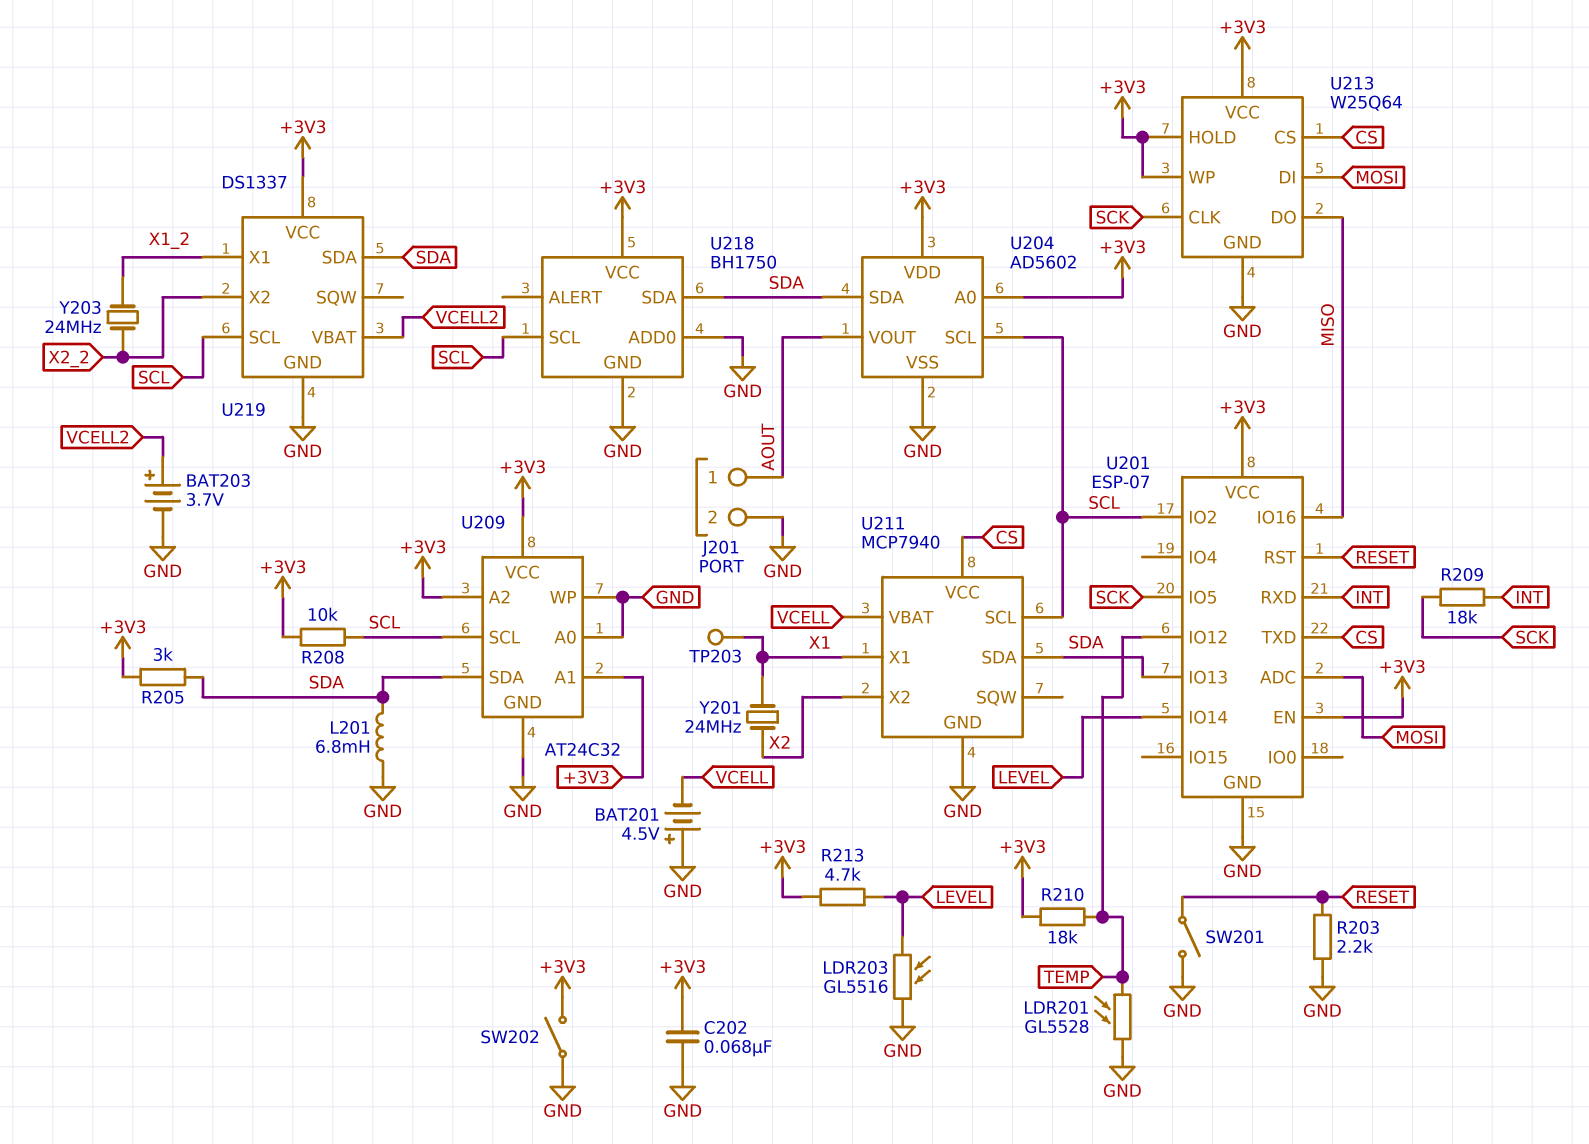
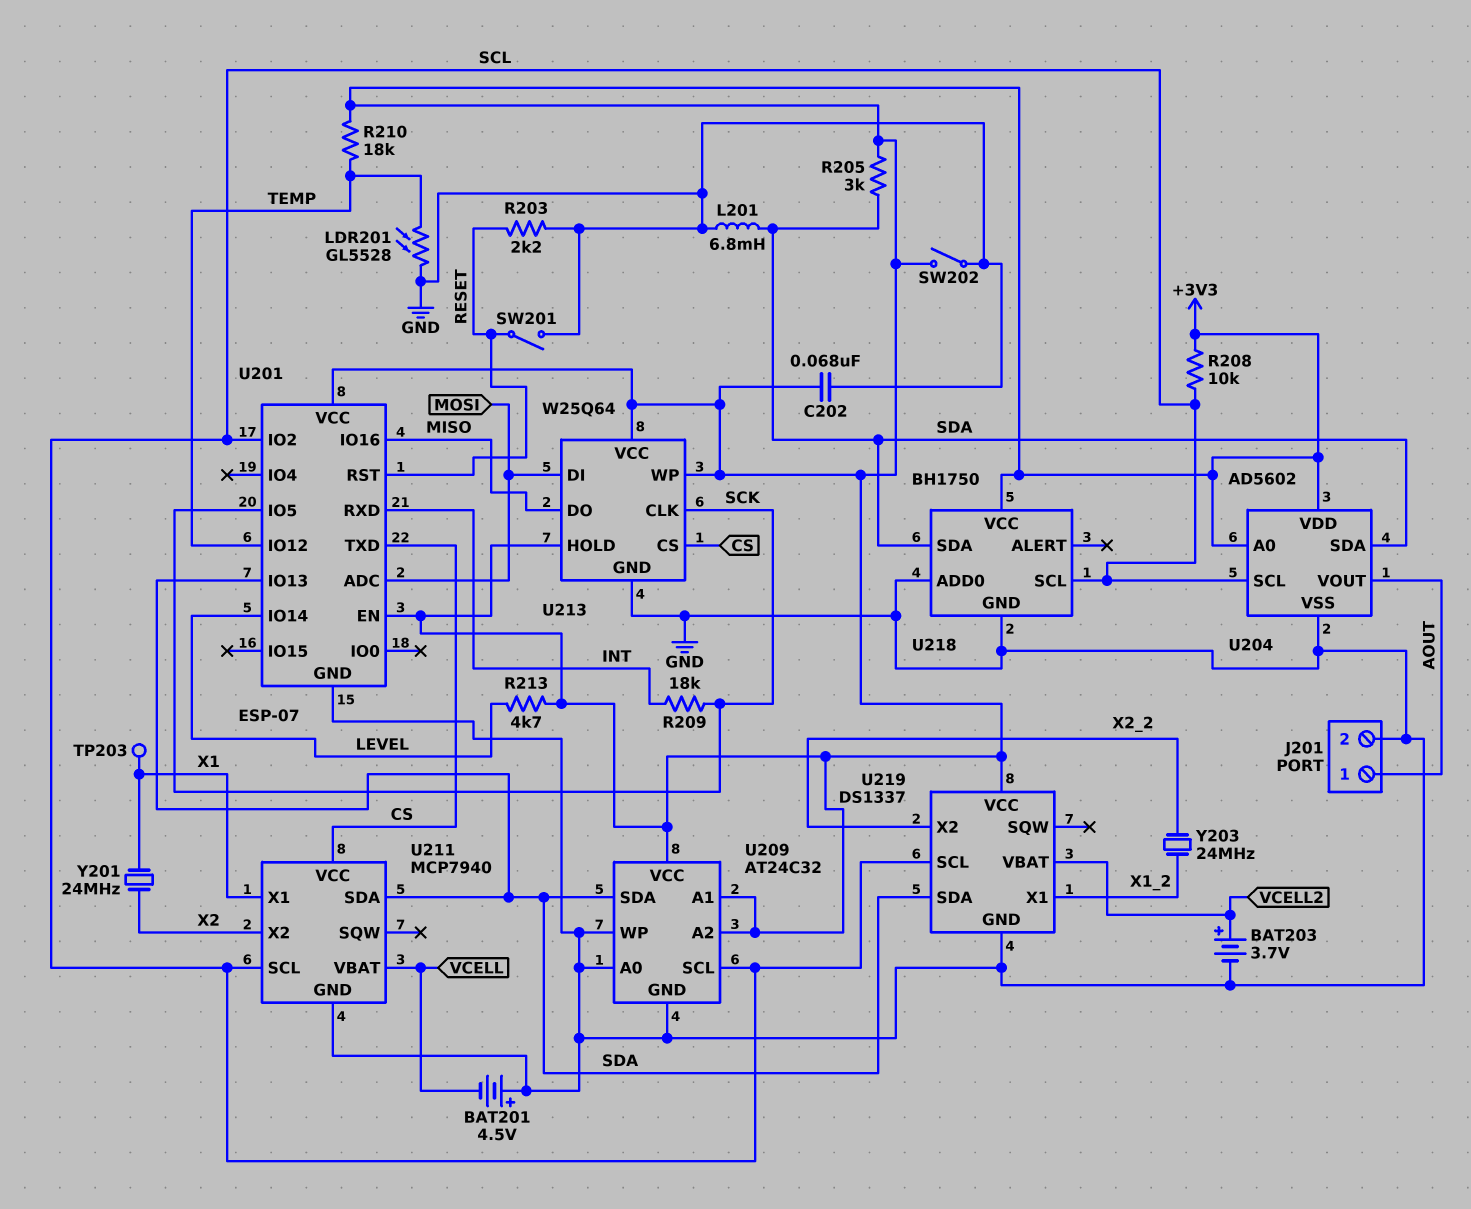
LDR203: GL5516 (GND, LEVEL) -> none

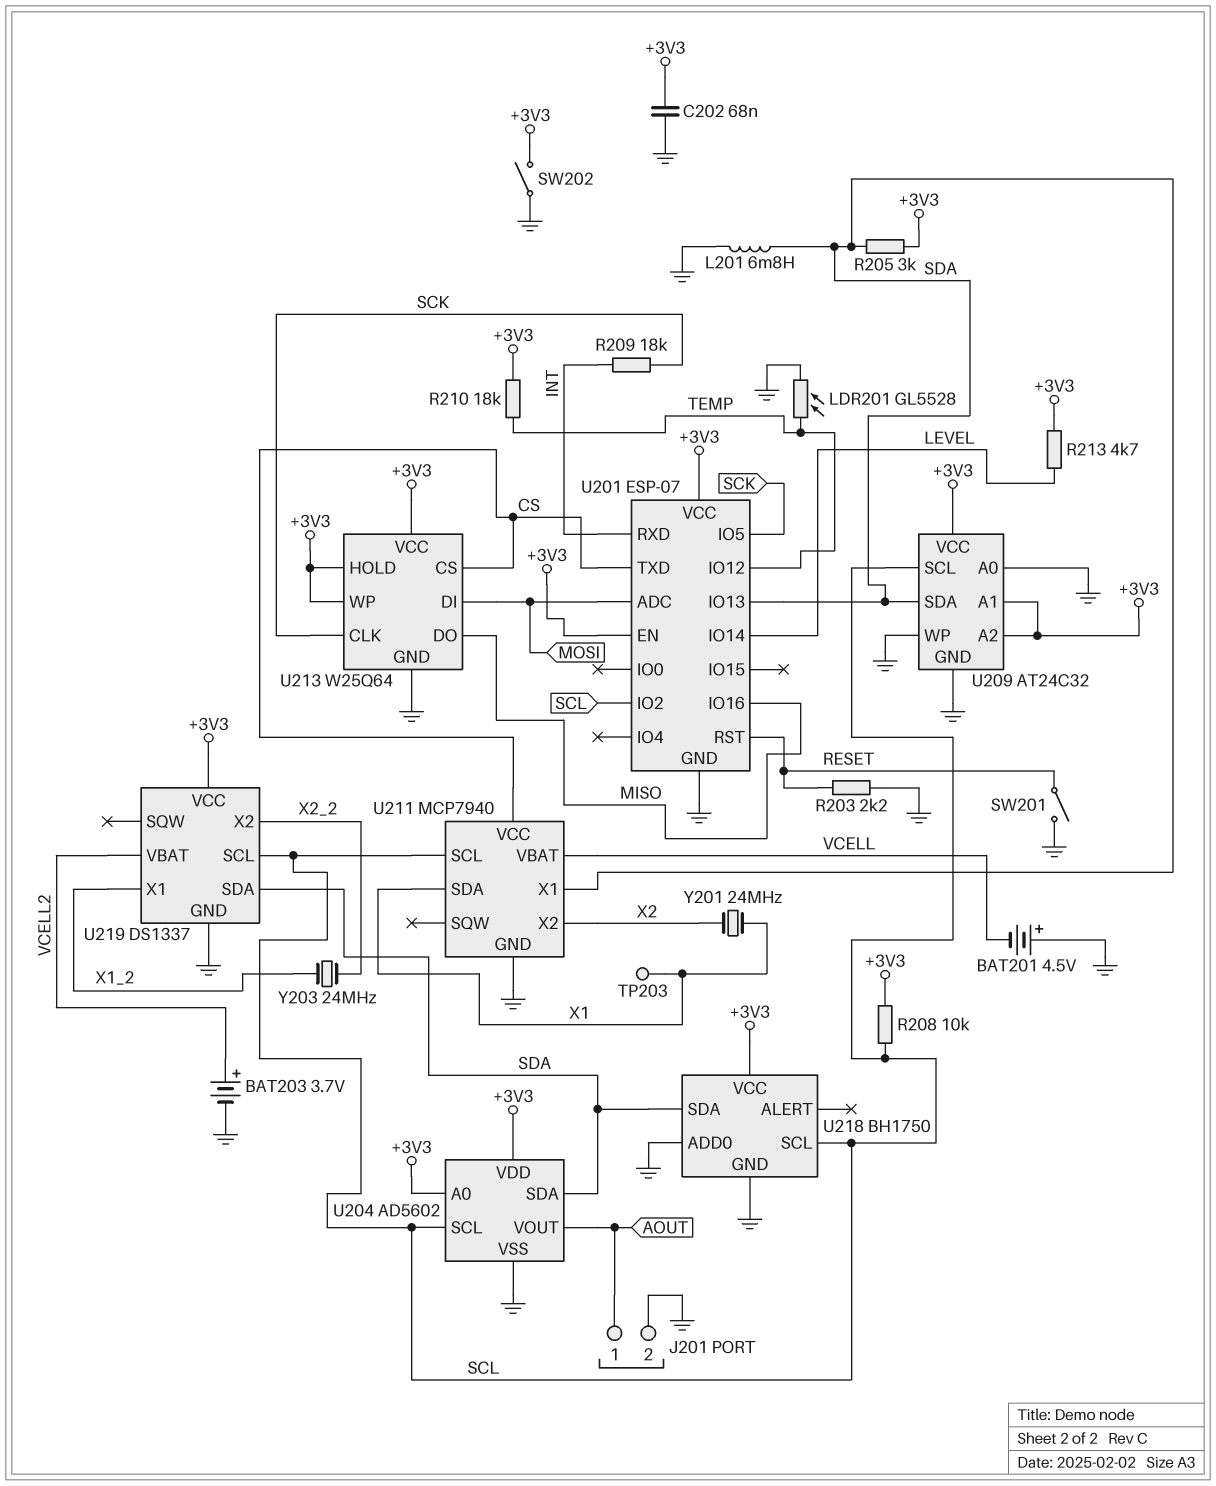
U211 pin SDA: SDA -> X1
U211 pin X1: X1 -> SDA

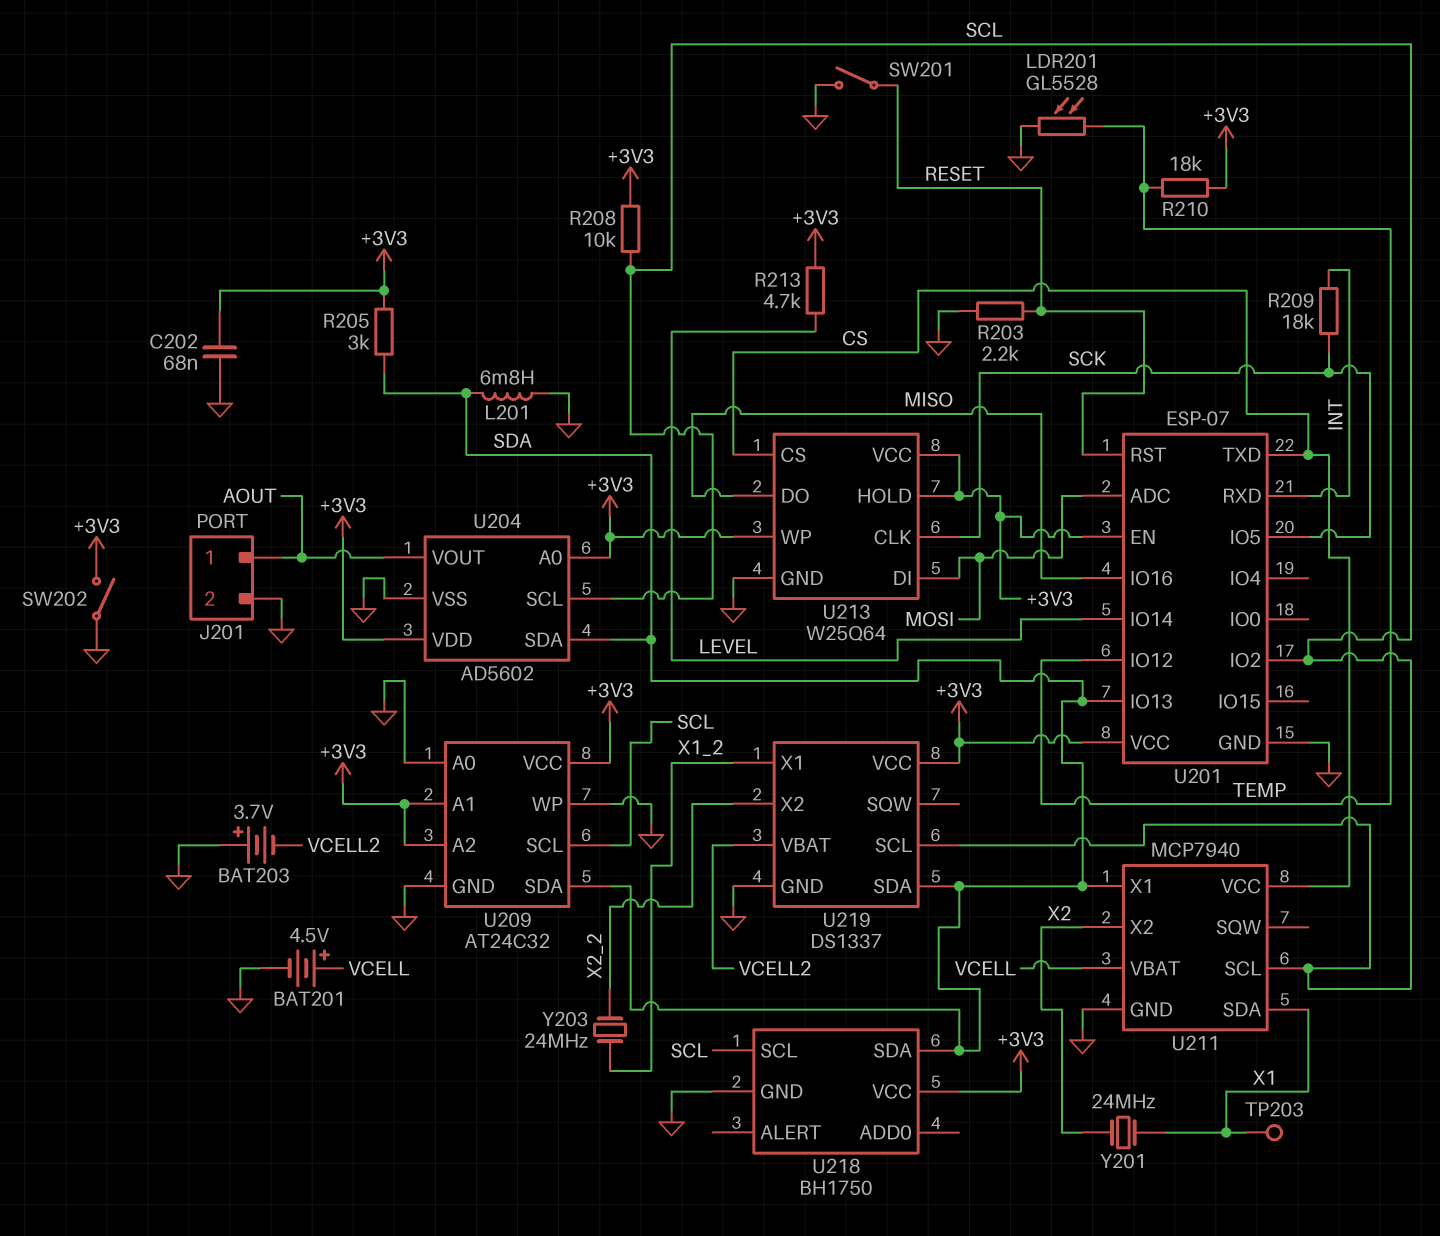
BAT201: 4.5V (plus GND, minus VCELL) -> 4.5V (plus VCELL, minus GND)
BAT203: 3.7V (plus VCELL2, minus GND) -> 3.7V (plus GND, minus VCELL2)
U218 pin ADD0: GND -> none

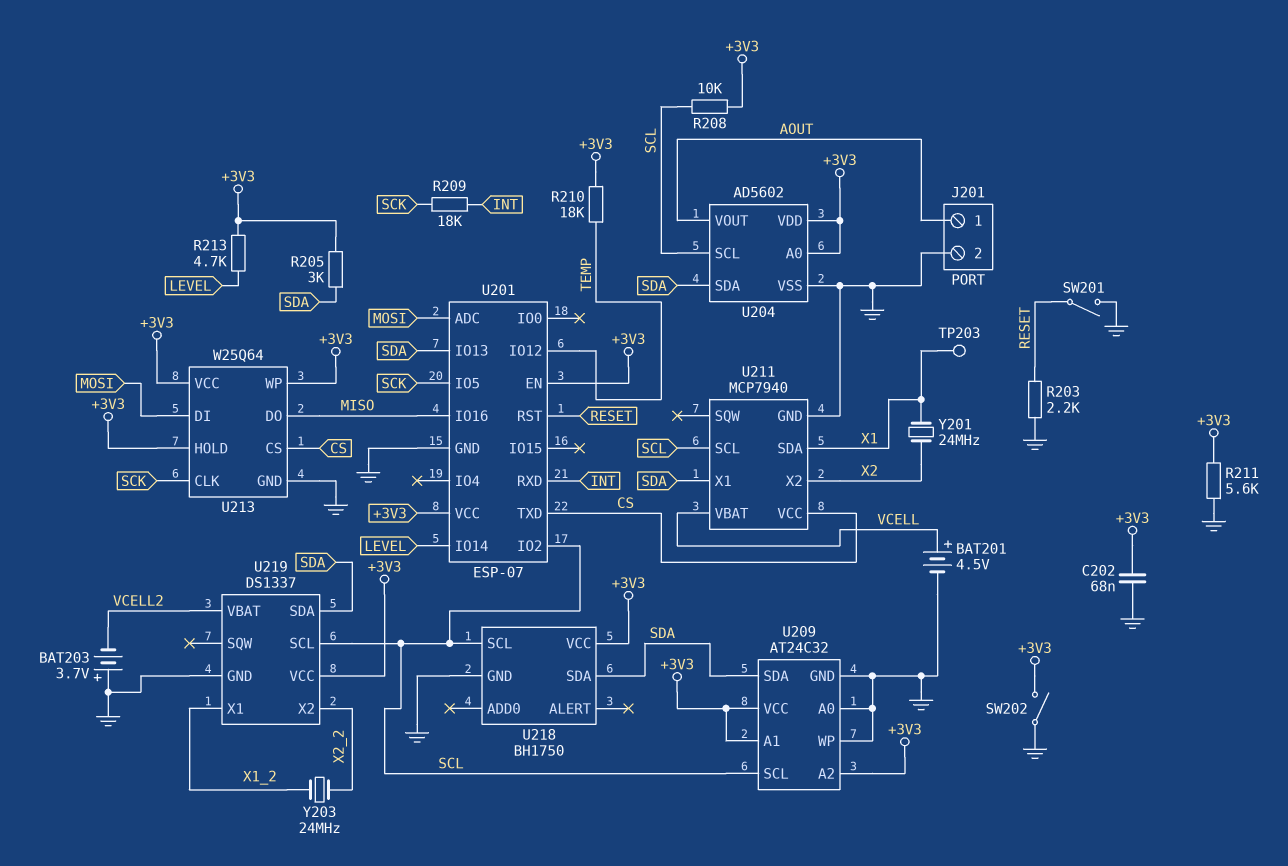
L201: 6.8mH (GND, SDA) -> none
LDR201: GL5528 (GND, TEMP) -> none
R211: none -> 5.6k (+3V3, GND)

